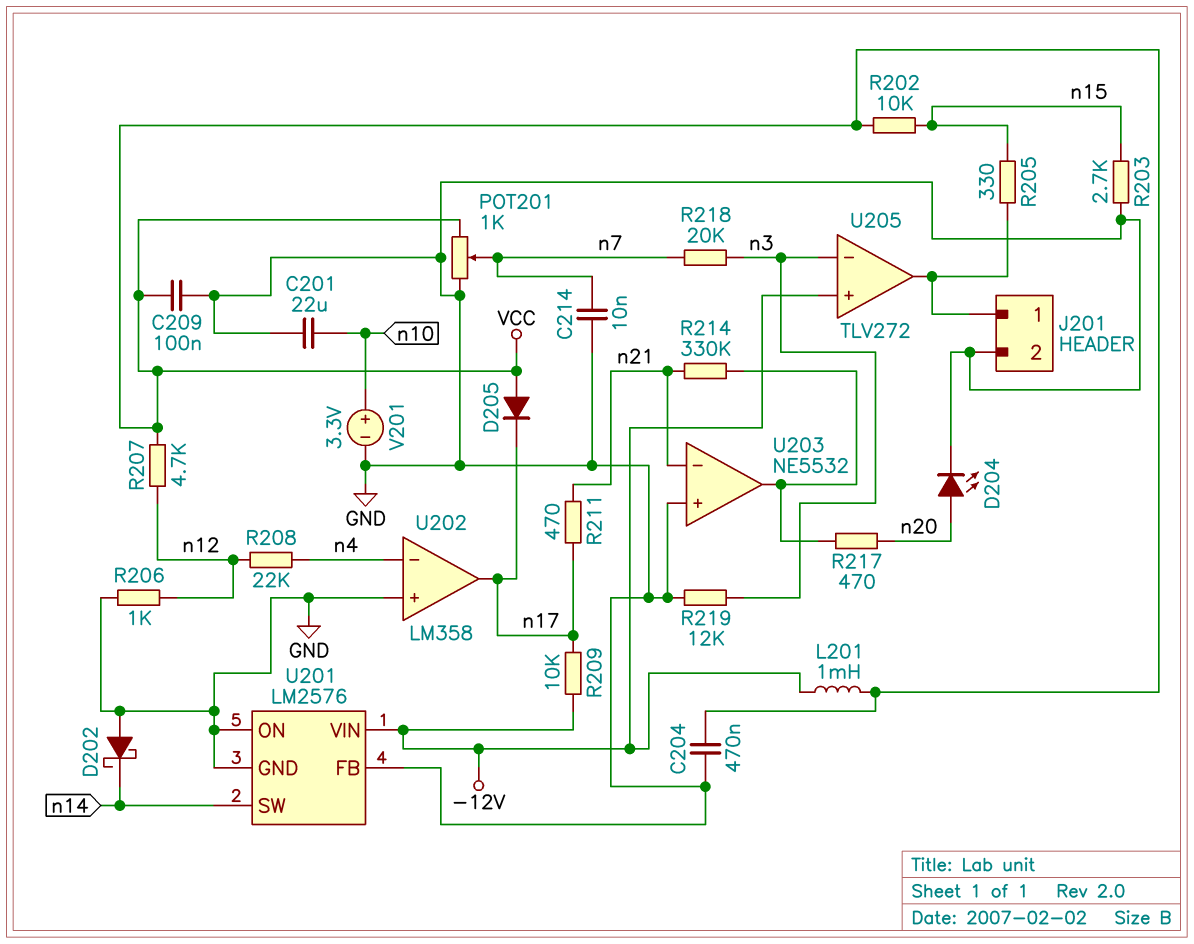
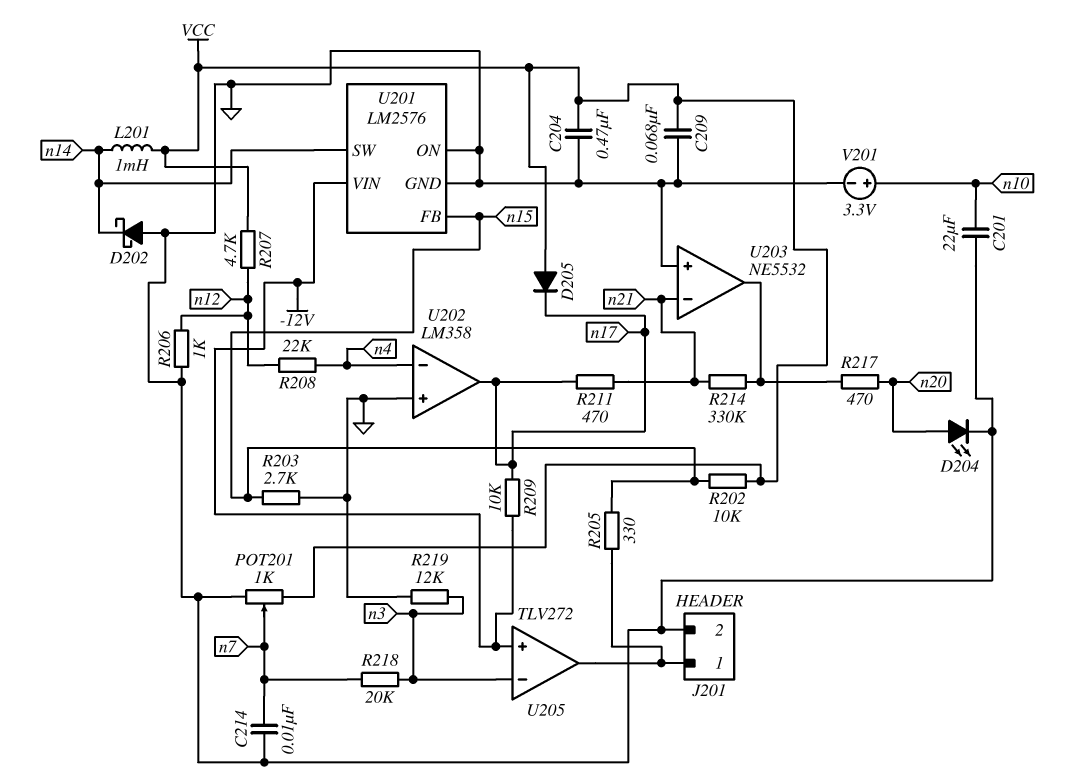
C209: 100nF (GND, VCC) -> 68nF (GND, VCC)
L201: 1mH (-12V, VCC) -> 1mH (VCC, n14)
U201 pin FB: GND -> n15

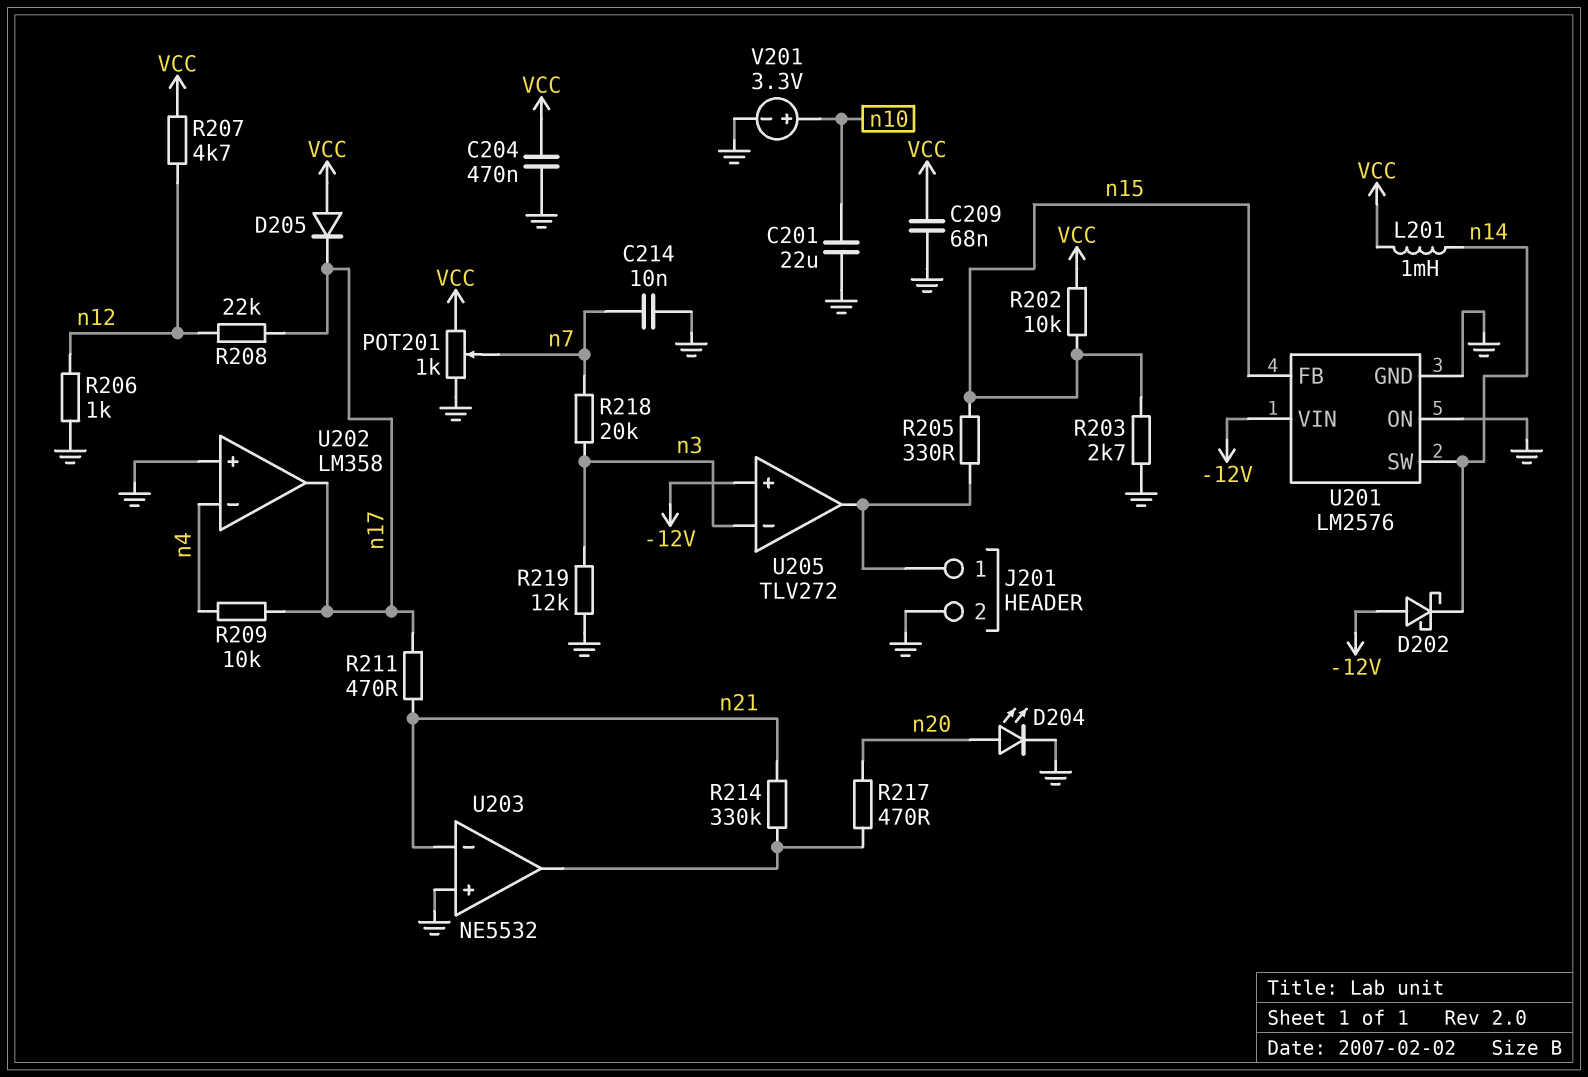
D202: schottky (A GND, K n14) -> schottky (A -12V, K n14)
R208: 22k (n4, n12) -> 22k (n12, n17)
R209: 10k (-12V, n17) -> 10k (n4, n17)

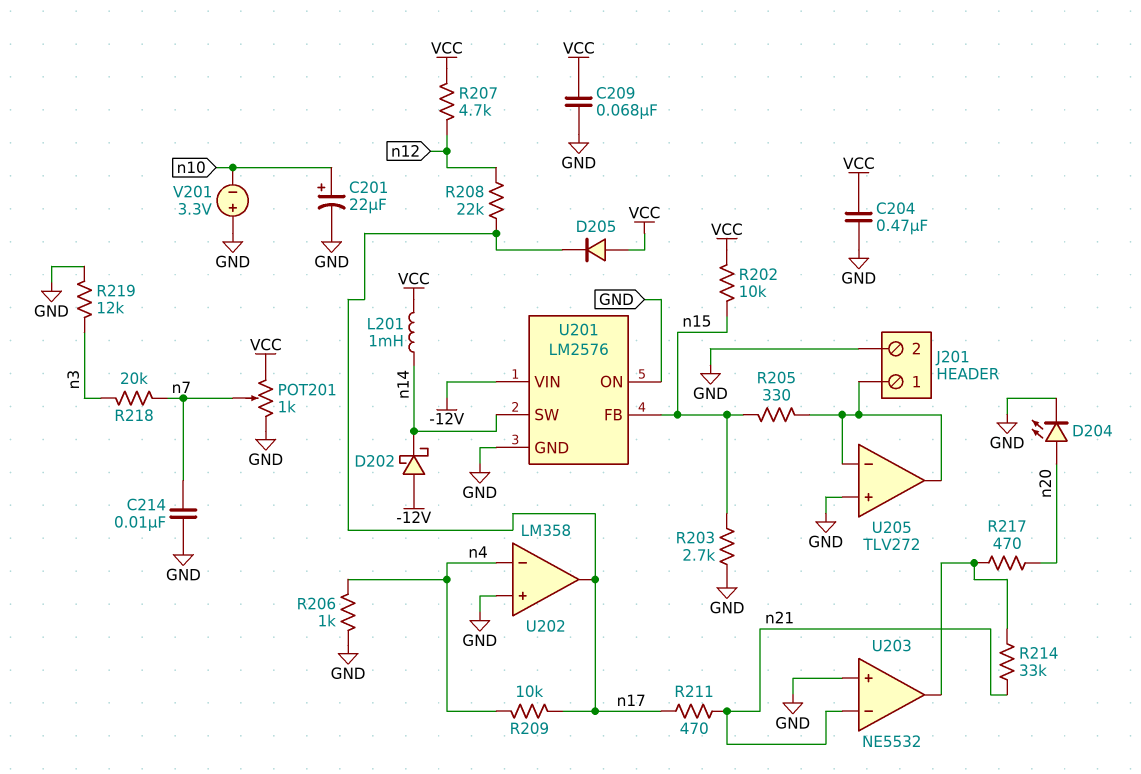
C201: 22uF (GND, n10) -> 22uF (plus n10, minus GND)
R206: 1k (GND, n12) -> 1k (GND, n4)
R214: 330k (U203/out, n21) -> 33k (U203/out, n21)
U205 pin in+: -12V -> GND
U205 pin in-: n3 -> J201/1
V201: 3.3V (plus n10, minus GND) -> 3.3V (plus GND, minus n10)

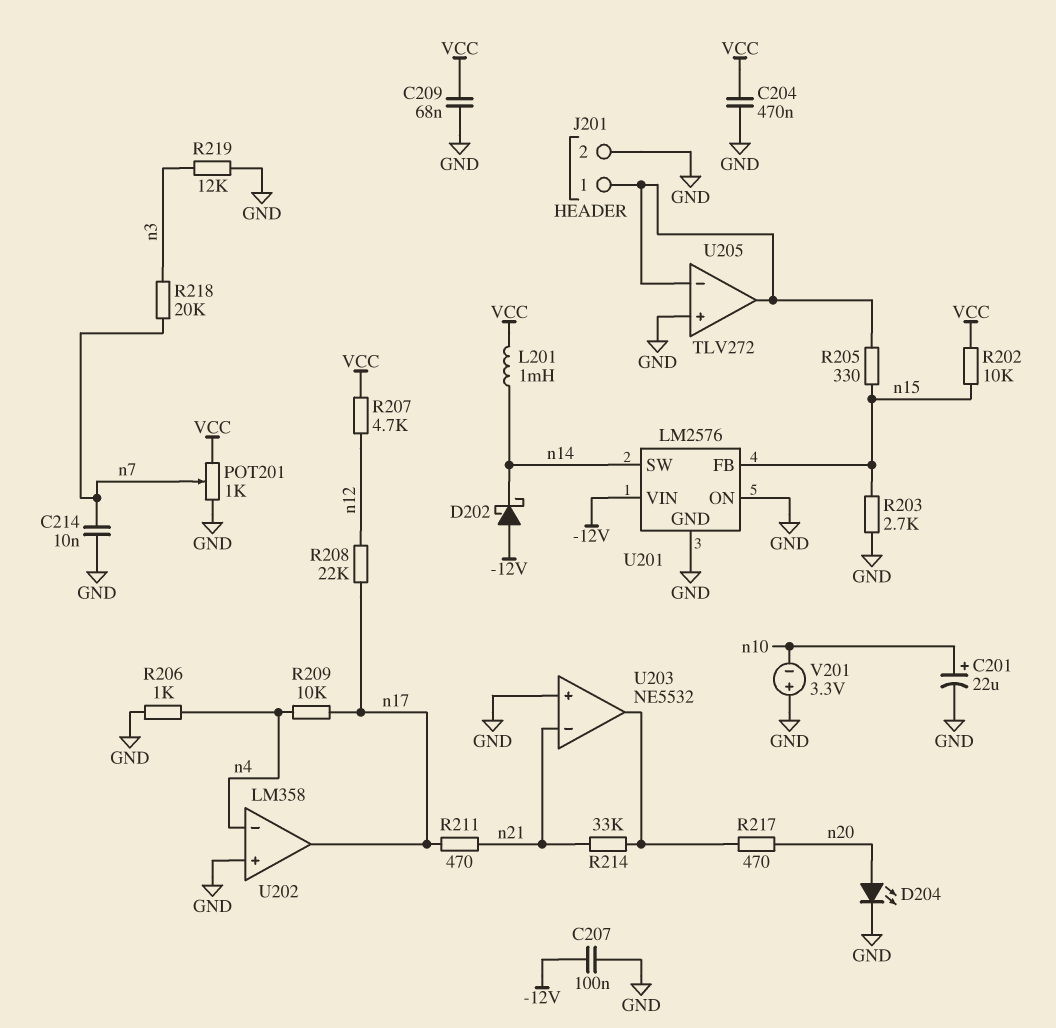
C207: none -> 100nF (-12V, GND)
D205: diode (A VCC, K n17) -> none

